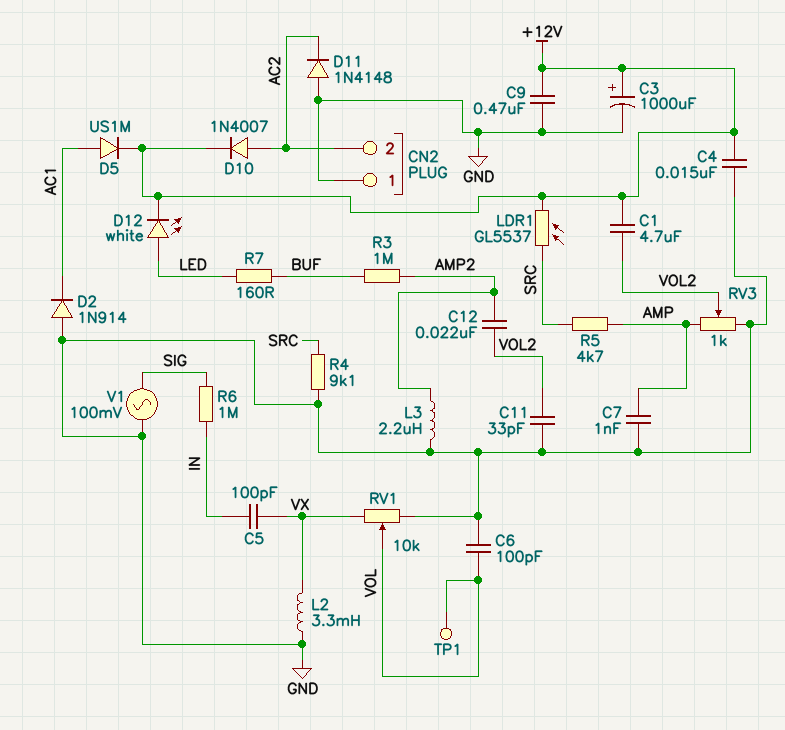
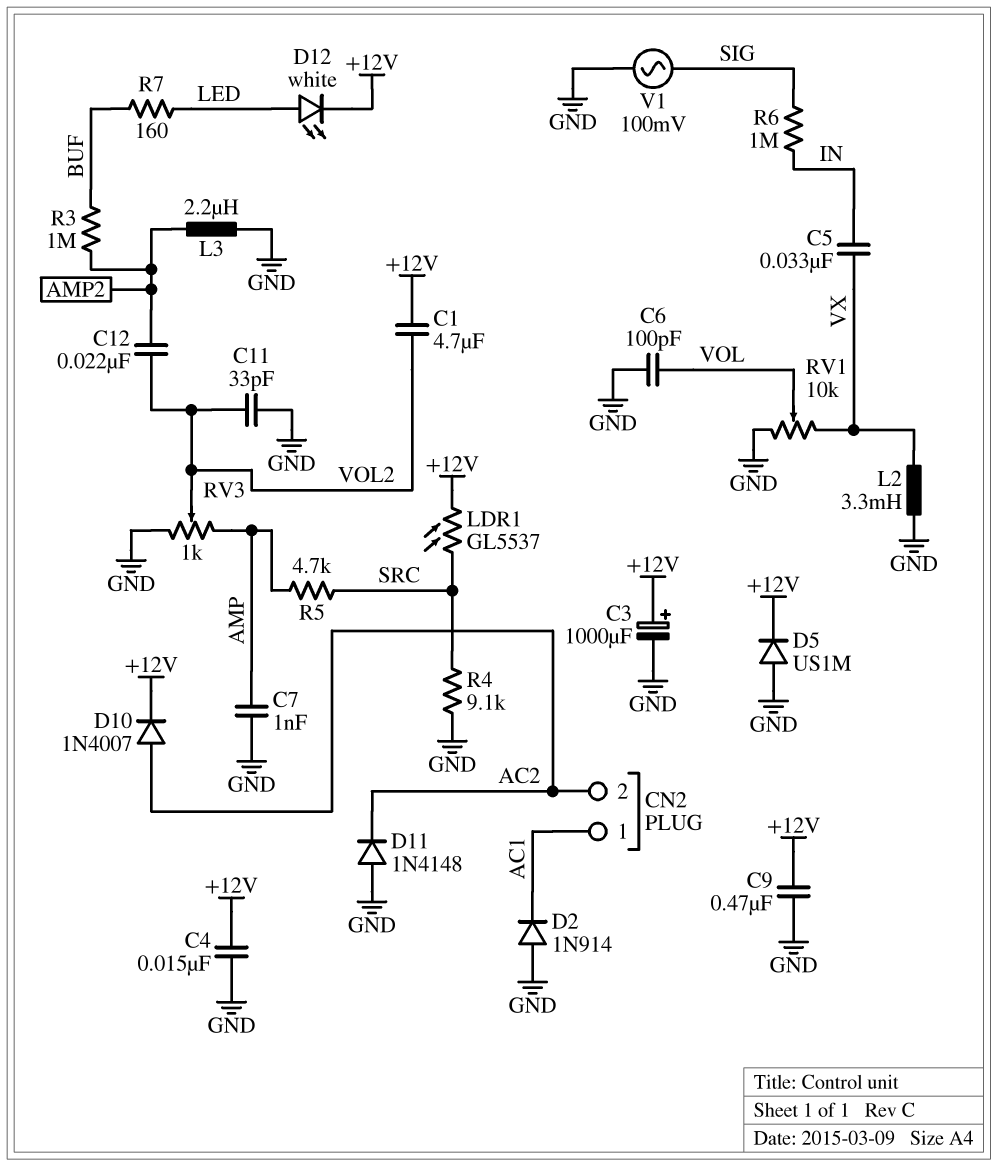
C5: 100pF (IN, VX) -> 33nF (IN, VX)
CN2 pin 1: GND -> AC1
D5: diode US1M (A AC1, K +12V) -> diode US1M (A GND, K +12V)
TP1: test point (VOL) -> none

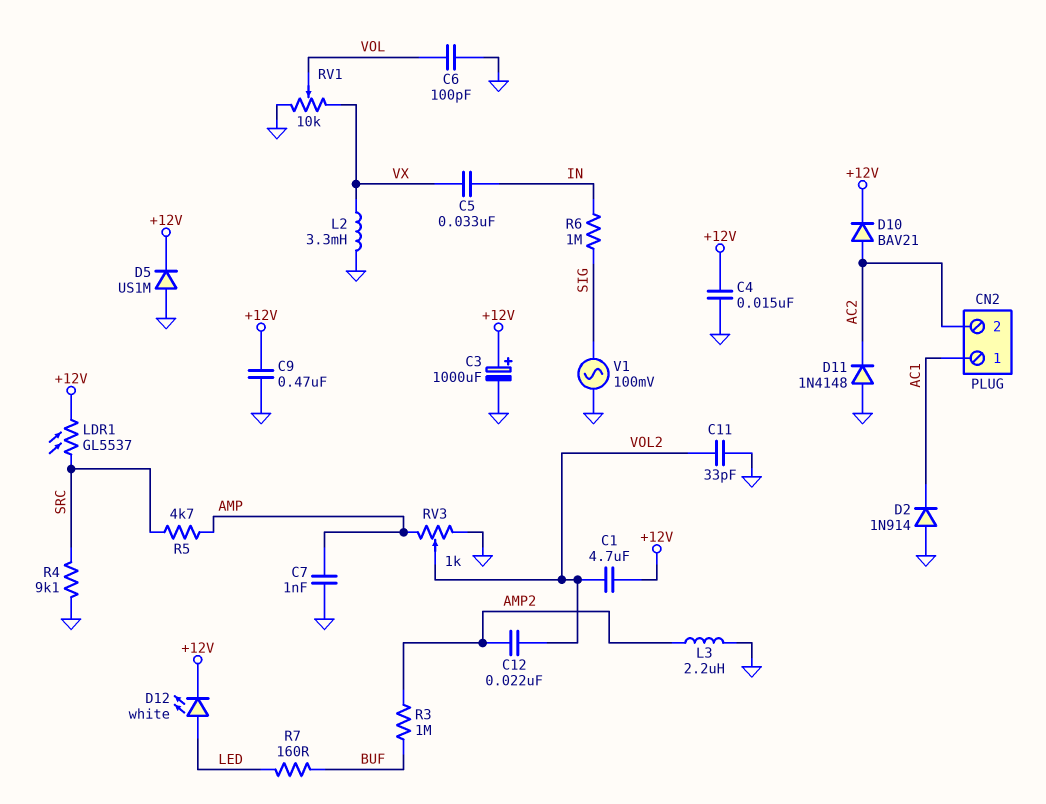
D10: diode 1N4007 (A AC2, K +12V) -> diode BAV21 (A AC2, K +12V)

